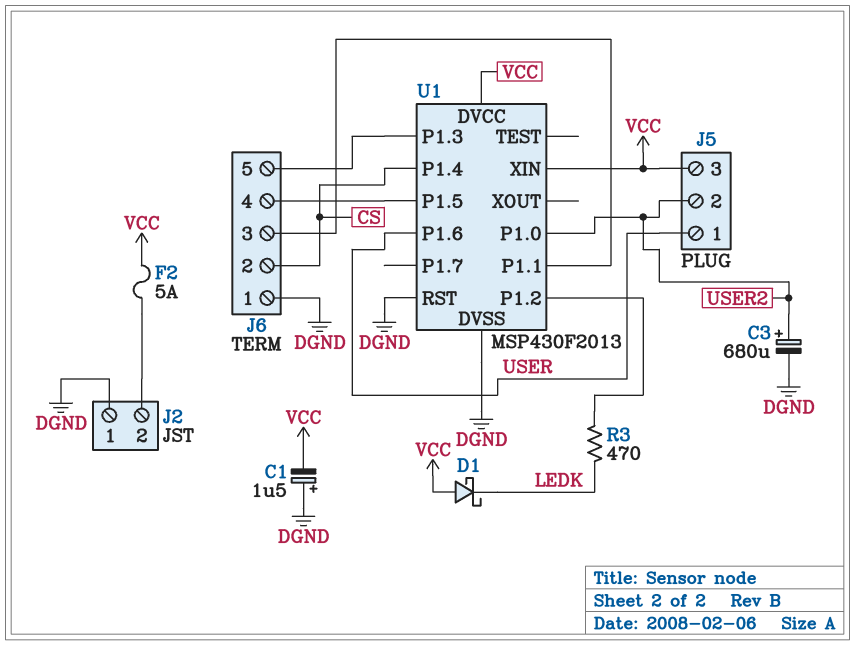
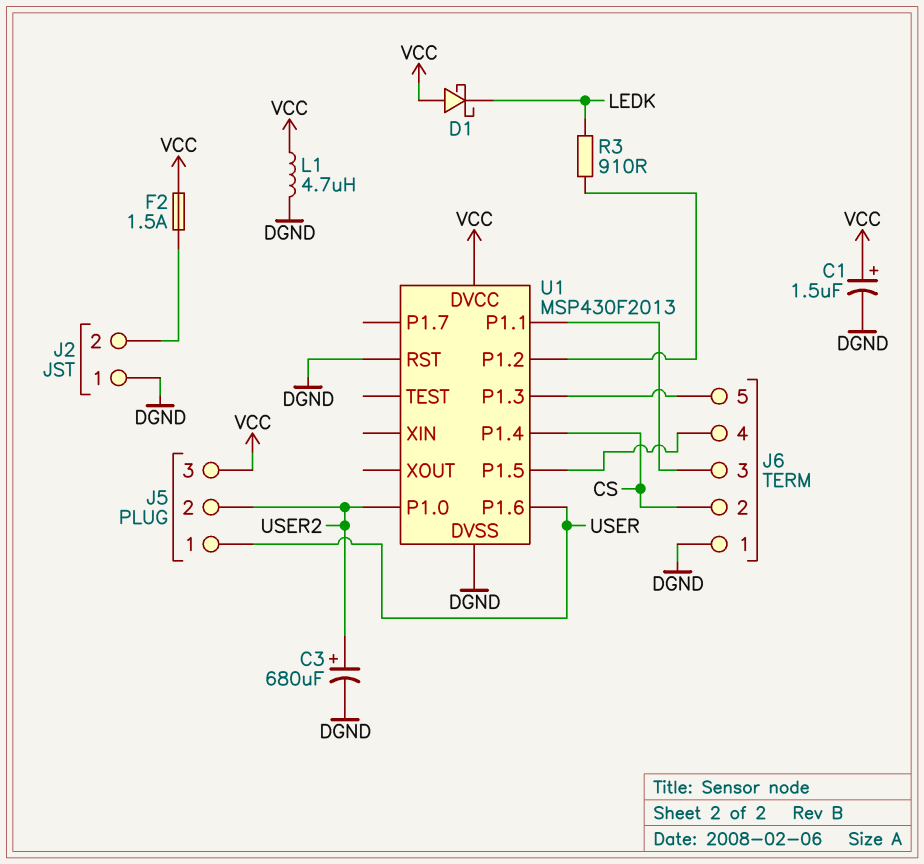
C1: 1.5uF (plus DGND, minus VCC) -> 1.5uF (plus VCC, minus DGND)
F2: 5A (J2/2, VCC) -> 1.5A (J2/2, VCC)
L1: none -> 4.7uH (DGND, VCC)
R3: 470 (LEDK, U1/P1.2) -> 910 (LEDK, U1/P1.2)
U1 pin XIN: VCC -> none

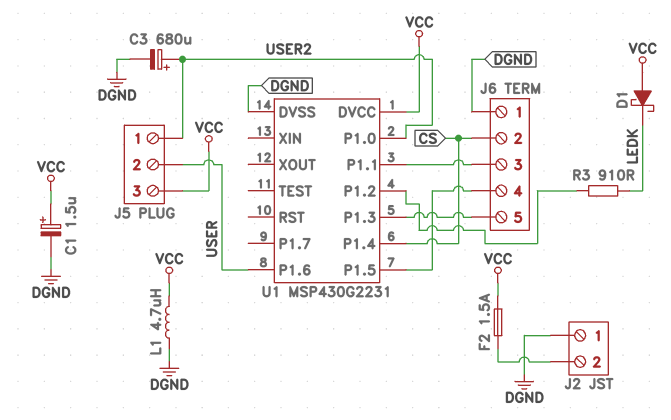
J5 pin 1: USER -> USER2
J5 pin 2: USER2 -> USER
U1: MSP430F2013 -> MSP430G2231
U1 pin RST: DGND -> none

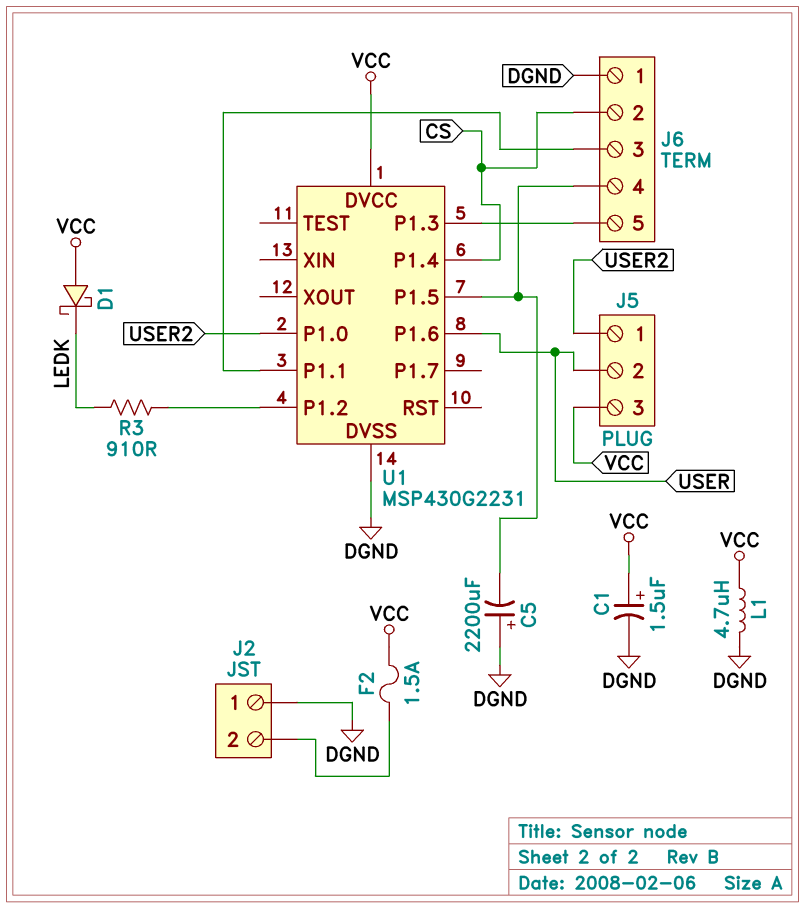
C3: 680uF (plus USER2, minus DGND) -> none
C5: none -> 2200uF (plus DGND, minus J6/4)

